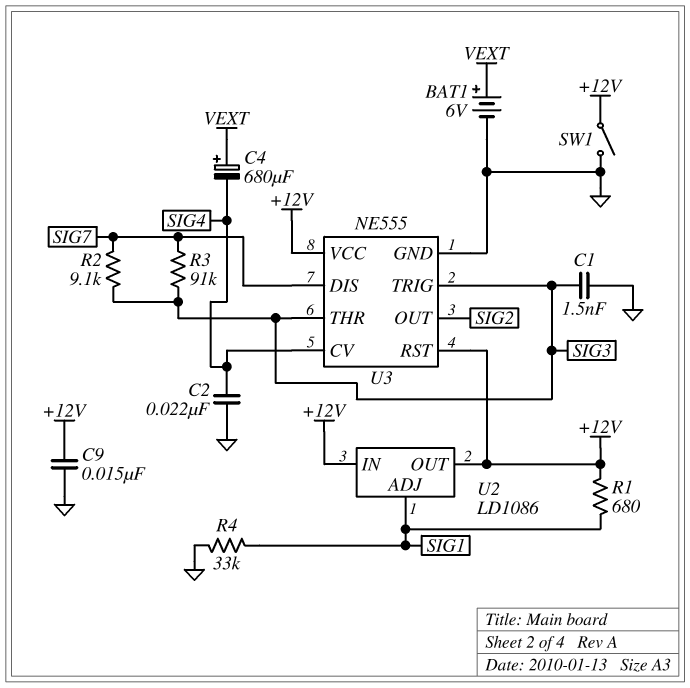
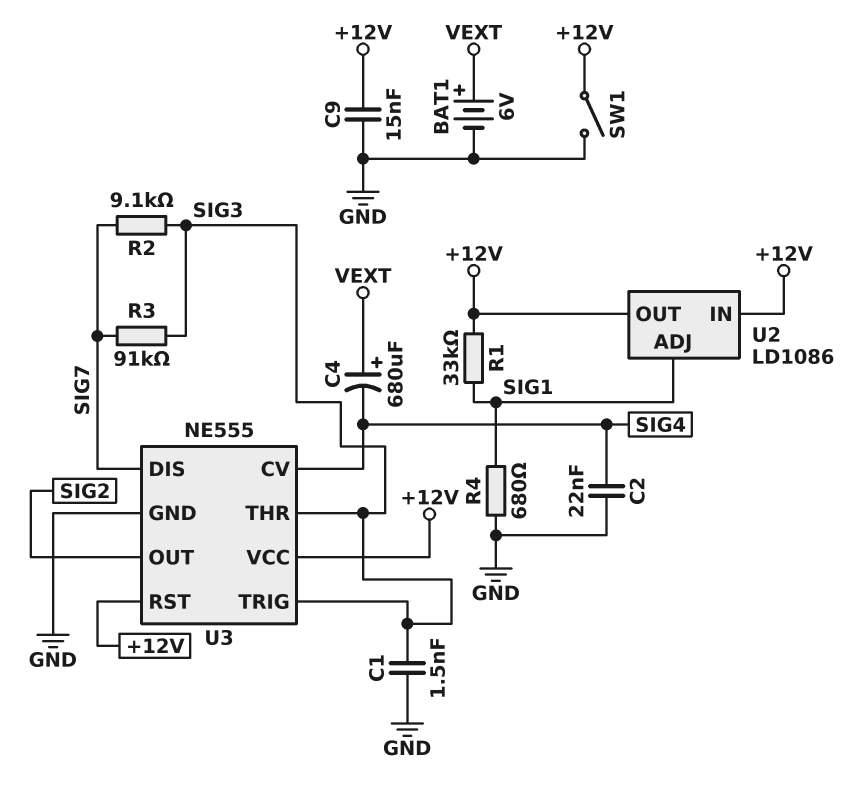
R1: 680 (+12V, SIG1) -> 33k (+12V, SIG1)
R4: 33k (GND, SIG1) -> 680 (GND, SIG1)

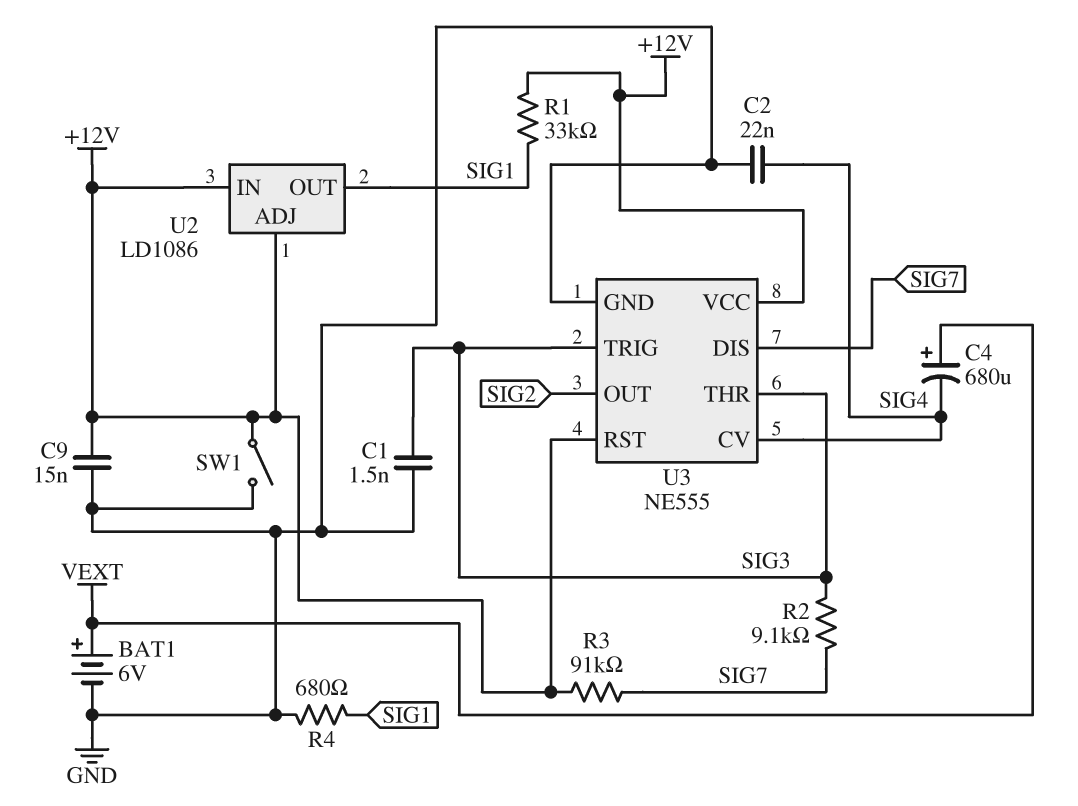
R3: 91k (SIG3, SIG7) -> 91k (+12V, SIG7)
U2 pin ADJ: SIG1 -> +12V
U2 pin OUT: +12V -> SIG1

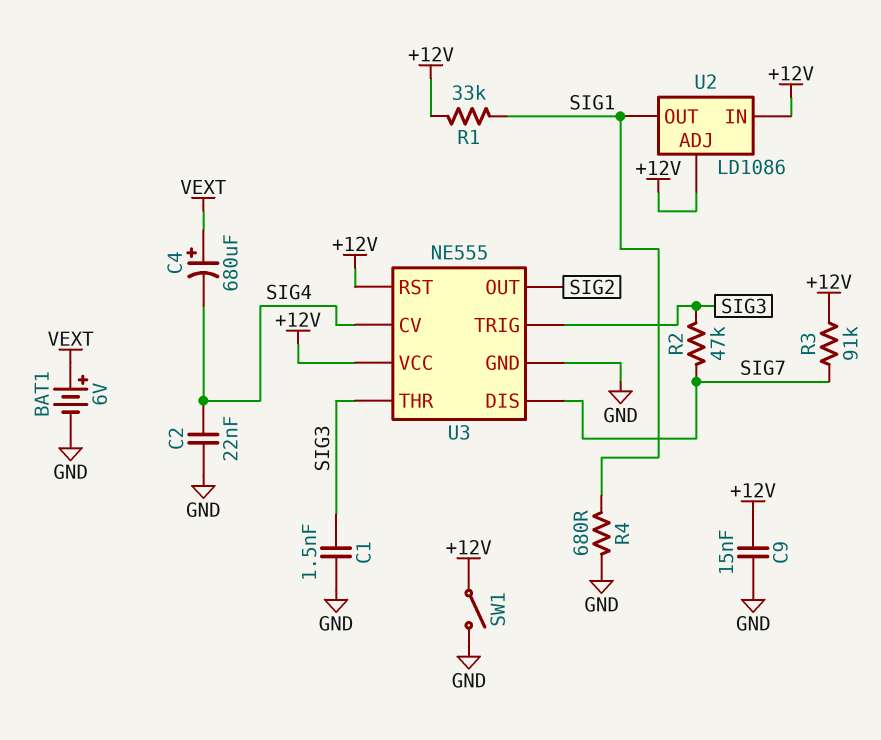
R2: 9.1k (SIG3, SIG7) -> 47k (SIG3, SIG7)

